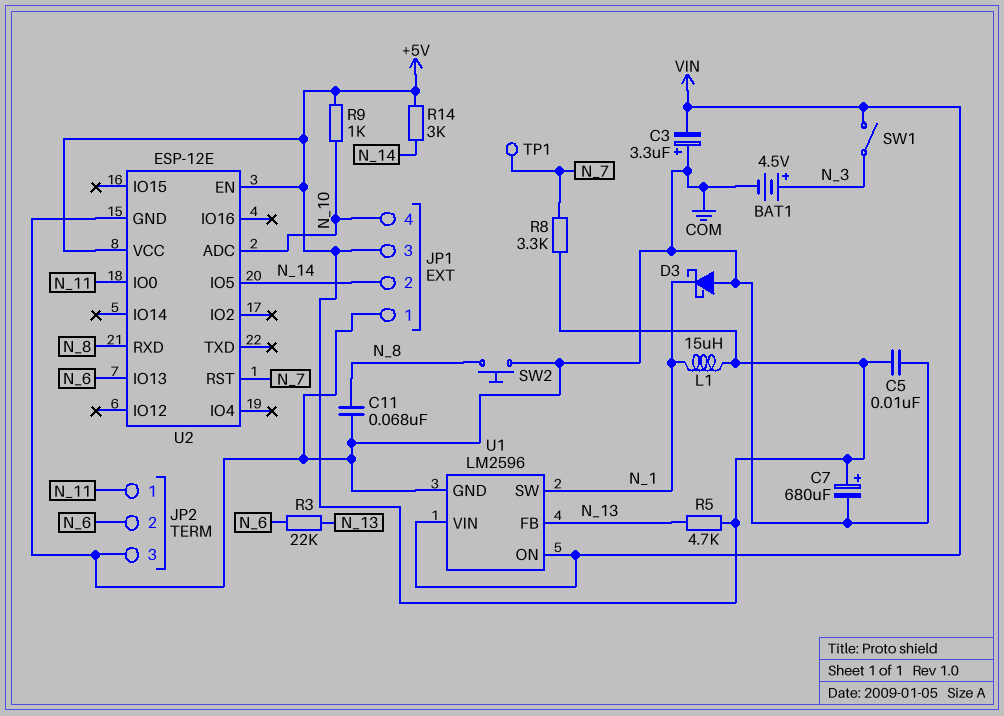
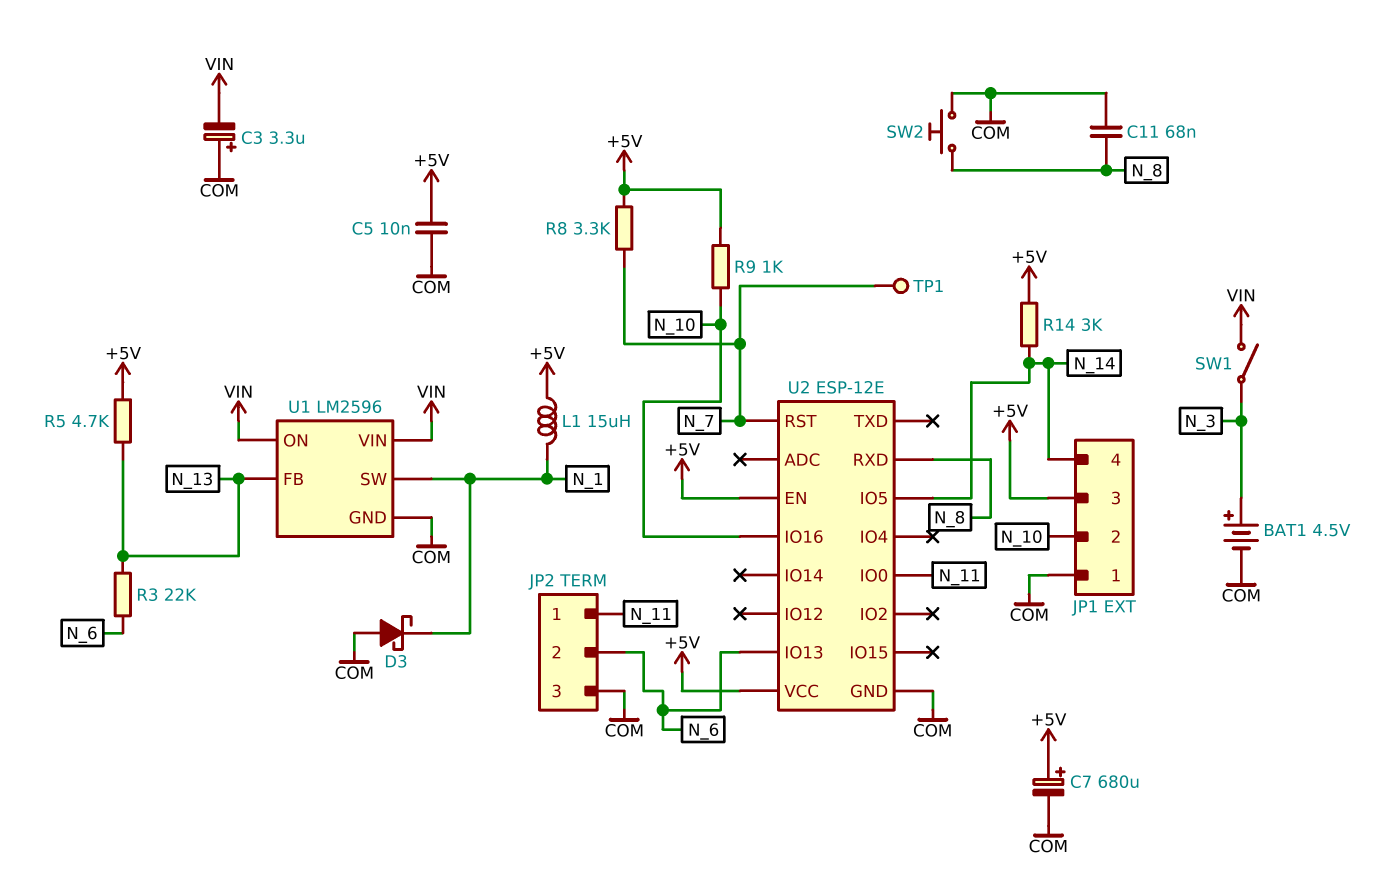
JP1 pin 2: N_14 -> N_10
JP1 pin 4: N_10 -> N_14
U2 pin ADC: N_10 -> none
U2 pin IO16: none -> N_10

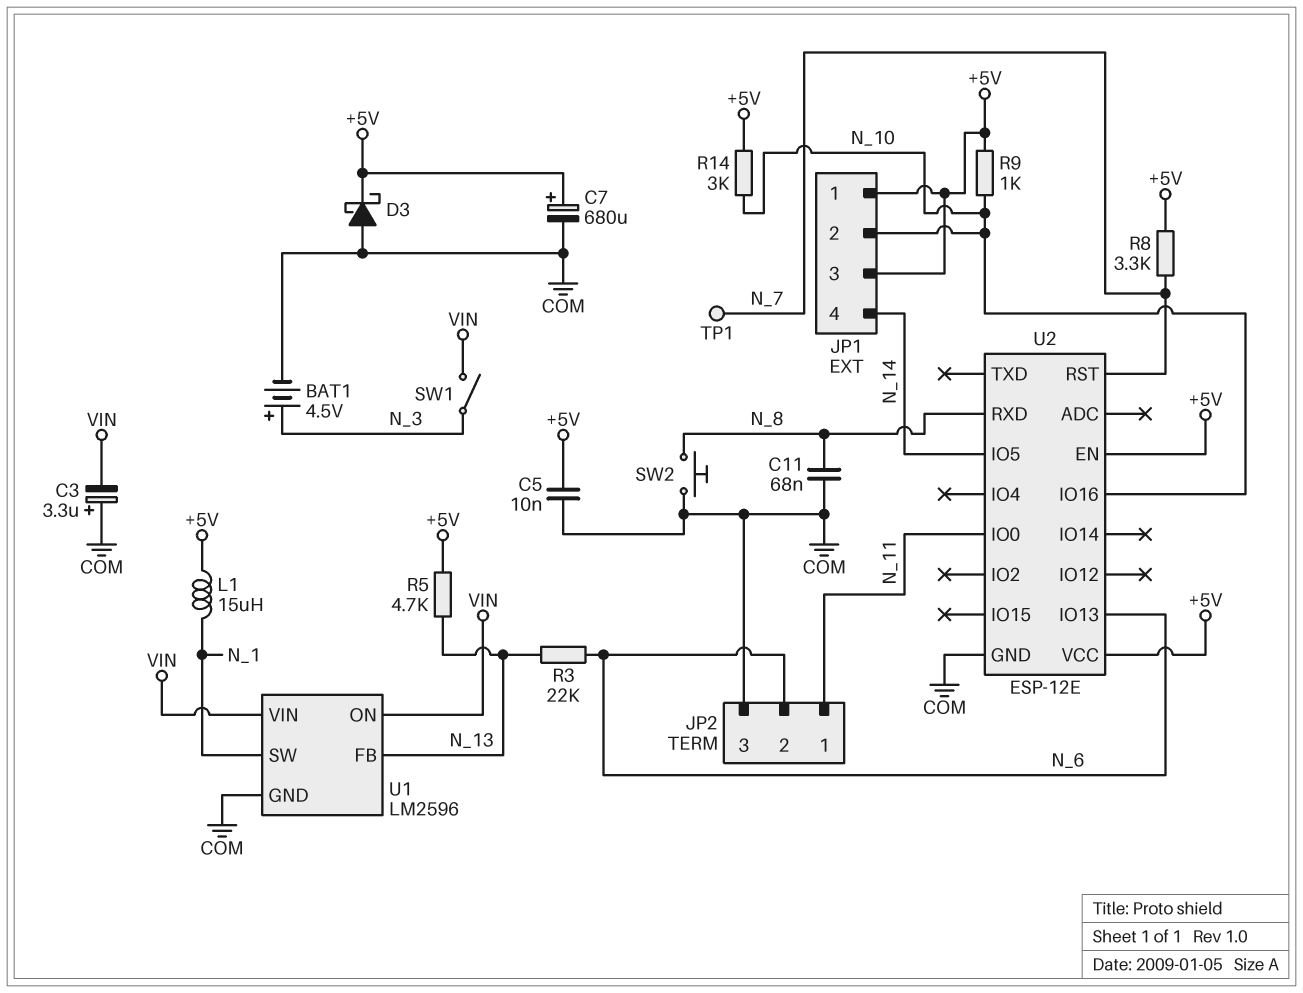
D3: schottky (A COM, K N_1) -> schottky (A COM, K +5V)
JP1 pin 1: COM -> +5V
R14: 3k (+5V, N_14) -> 3k (+5V, N_10)

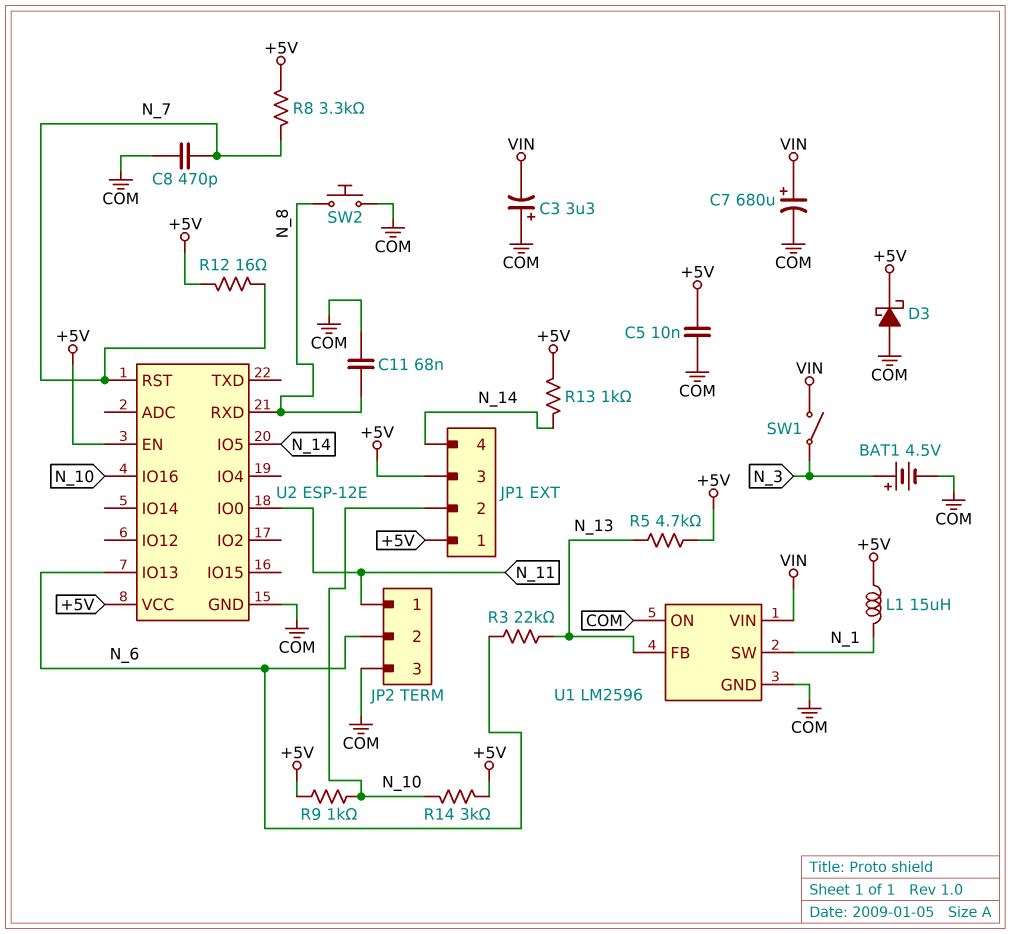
C7: 680uF (plus +5V, minus COM) -> 680uF (plus VIN, minus COM)
C8: none -> 470pF (COM, N_7)
R12: none -> 16 (+5V, N_7)
R13: none -> 1k (+5V, N_14)
TP1: test point (N_7) -> none
U1 pin ON: VIN -> COM

